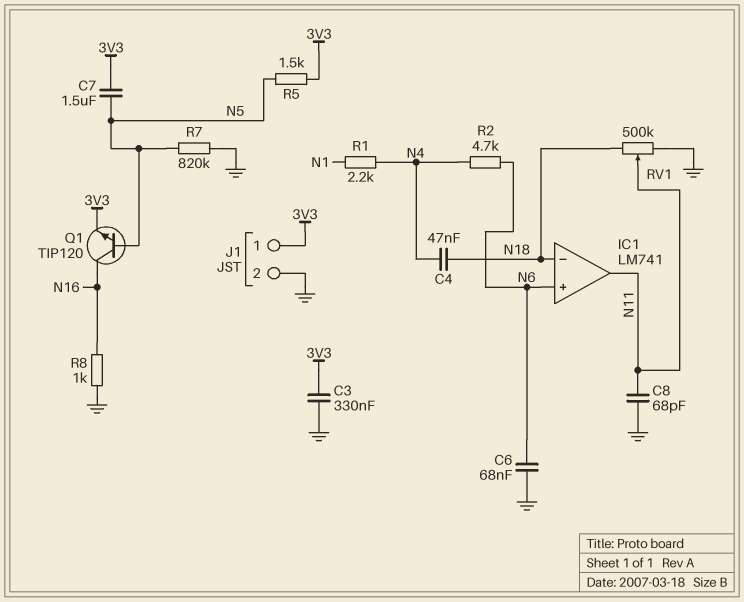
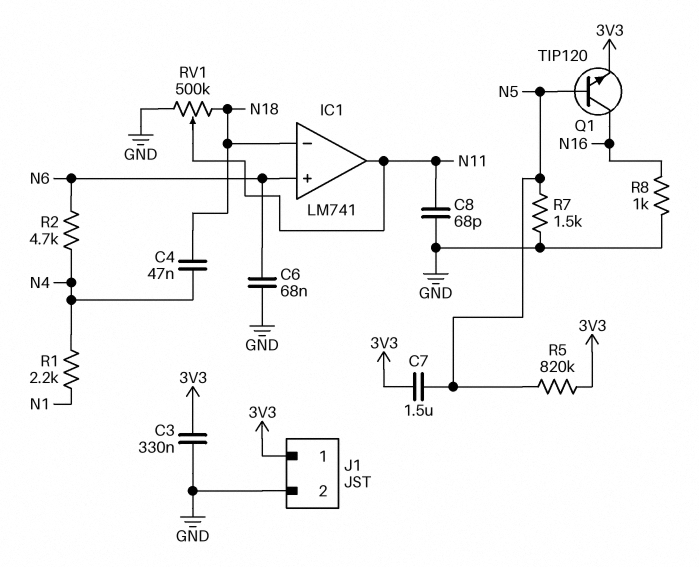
R5: 1.5k (3V3, N5) -> 820k (3V3, N5)
R7: 820k (GND, N5) -> 1.5k (GND, N5)

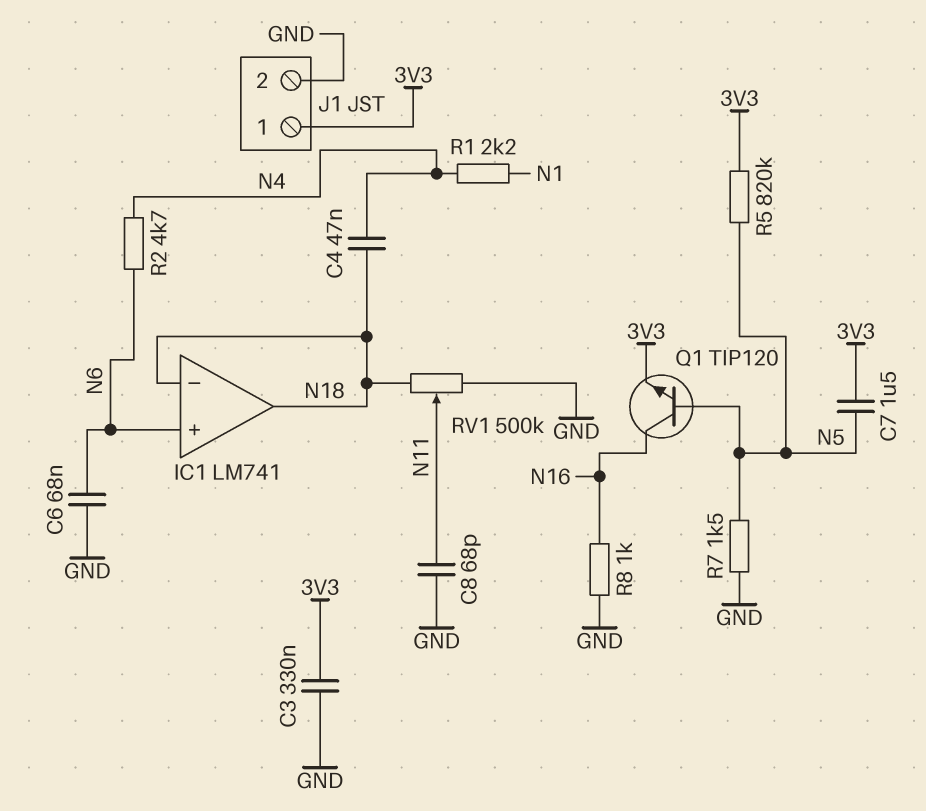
IC1 pin out: N11 -> N18

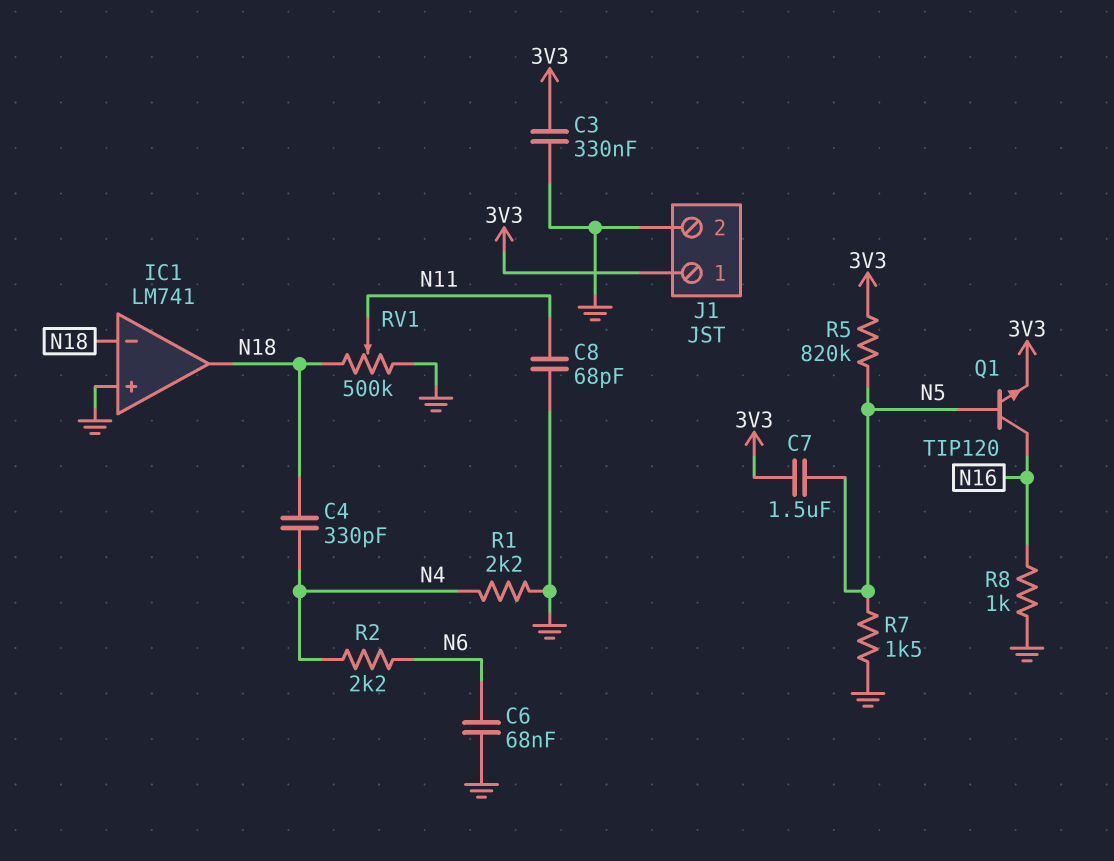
C4: 47nF (N4, N18) -> 330pF (N4, N18)
IC1 pin in+: N6 -> GND
R1: 2.2k (N1, N4) -> 2.2k (GND, N4)
R2: 4.7k (N4, N6) -> 2.2k (N4, N6)

